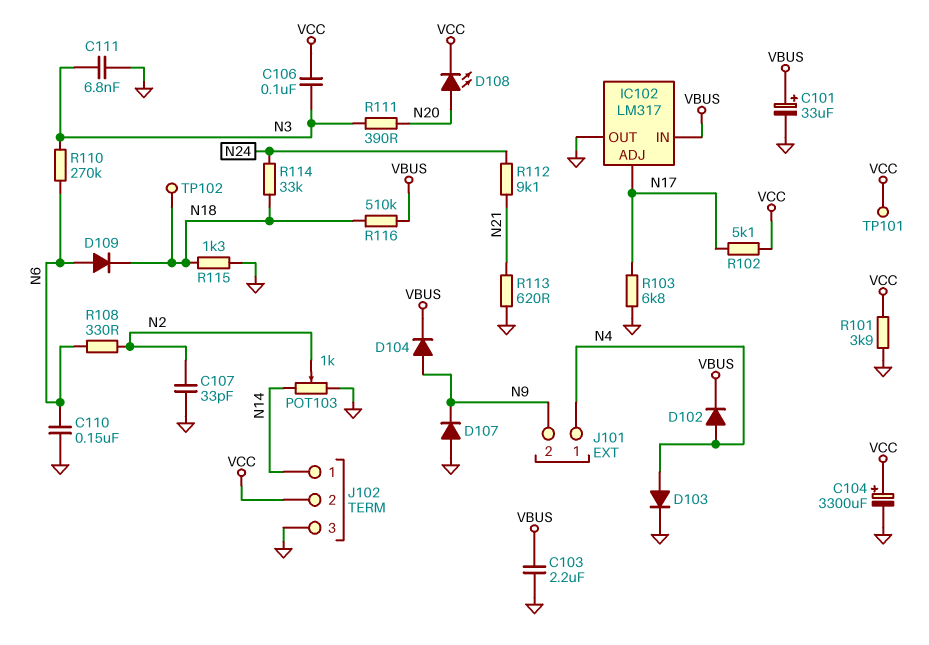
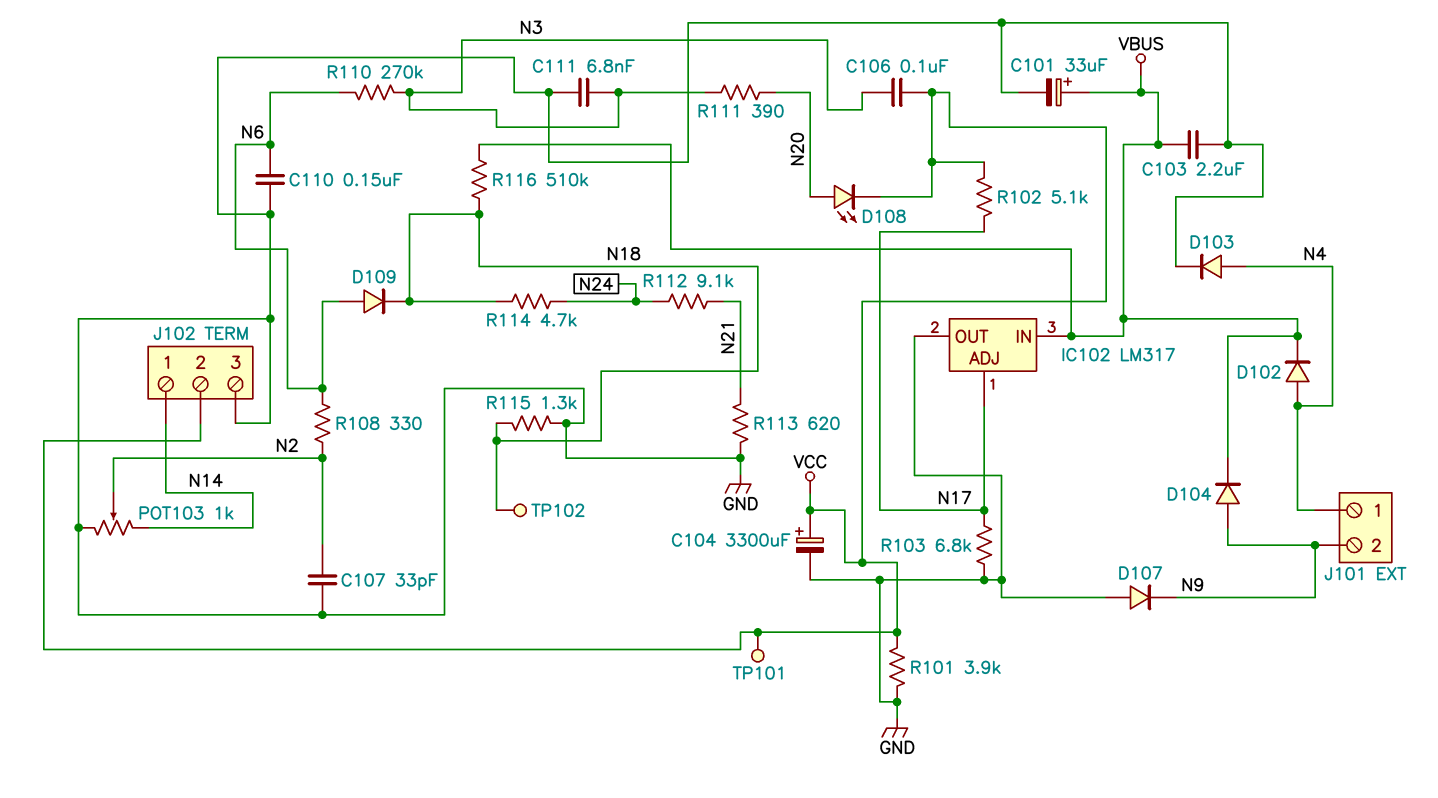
R114: 33k (N18, N24) -> 4.7k (N18, N24)

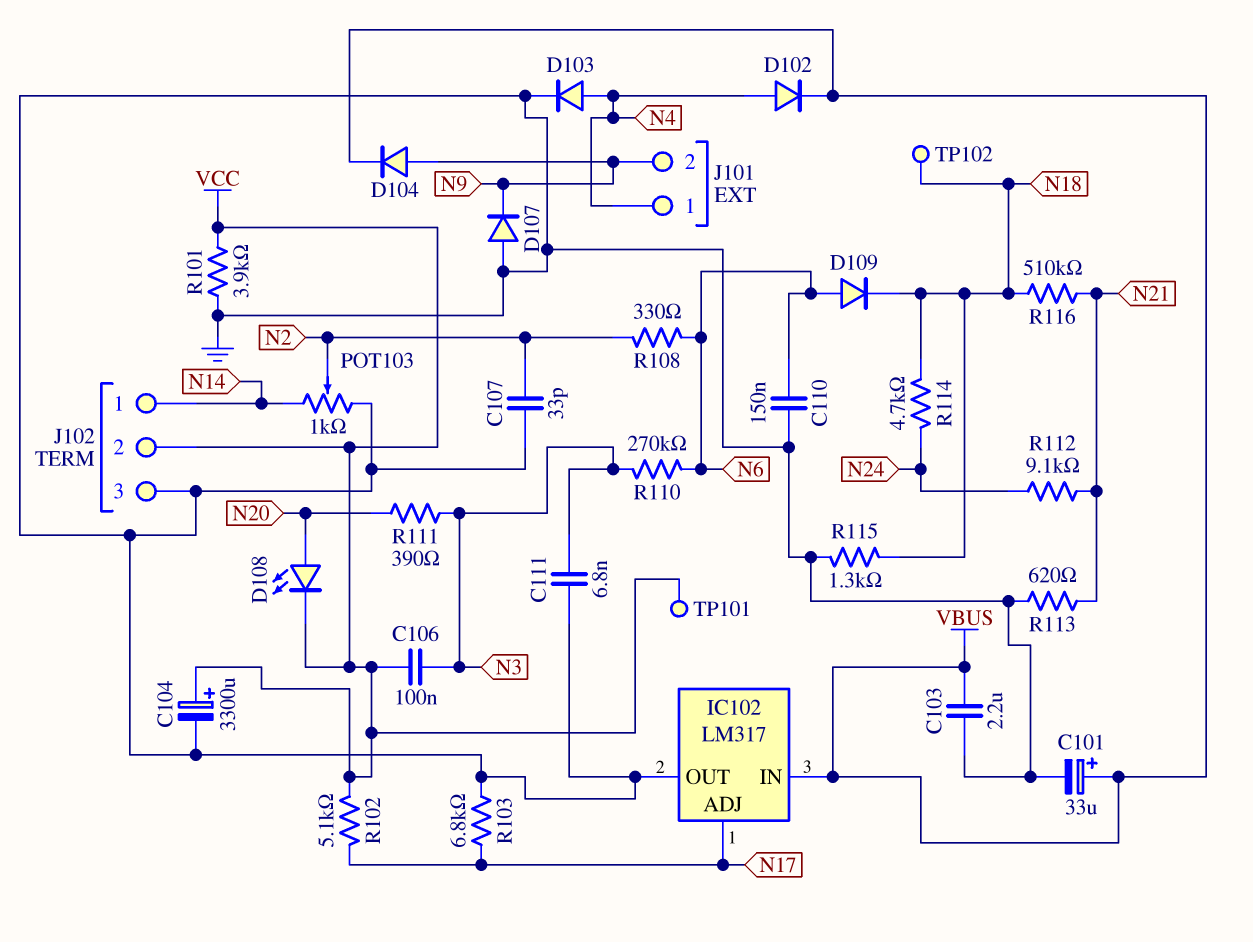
R116: 510k (N18, VBUS) -> 510k (N18, N21)

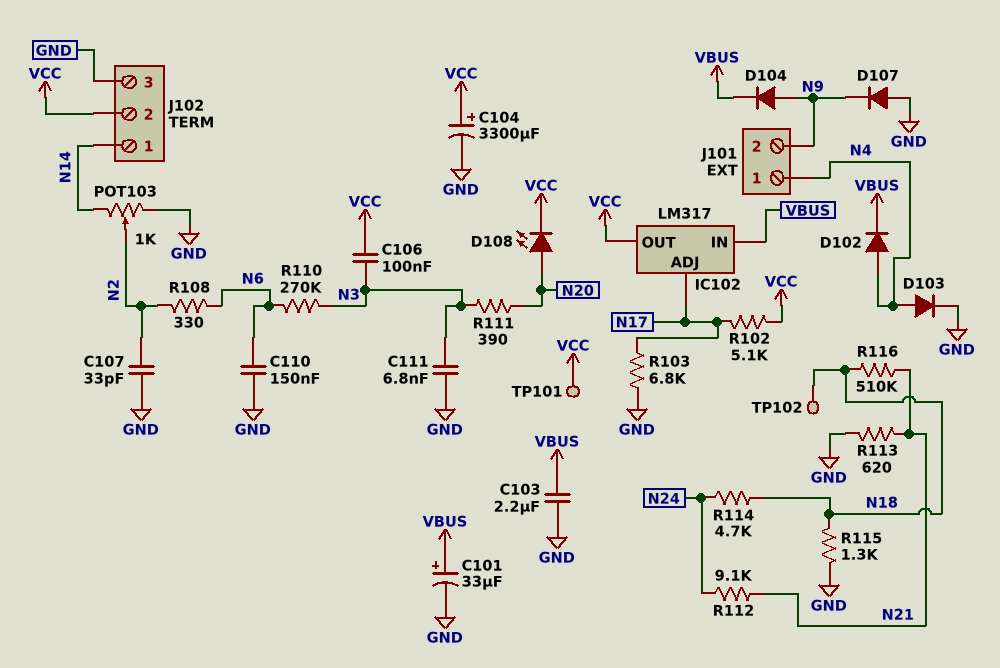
D109: diode (A N6, K N18) -> none
IC102 pin OUT: GND -> VCC
R101: 3.9k (GND, VCC) -> none

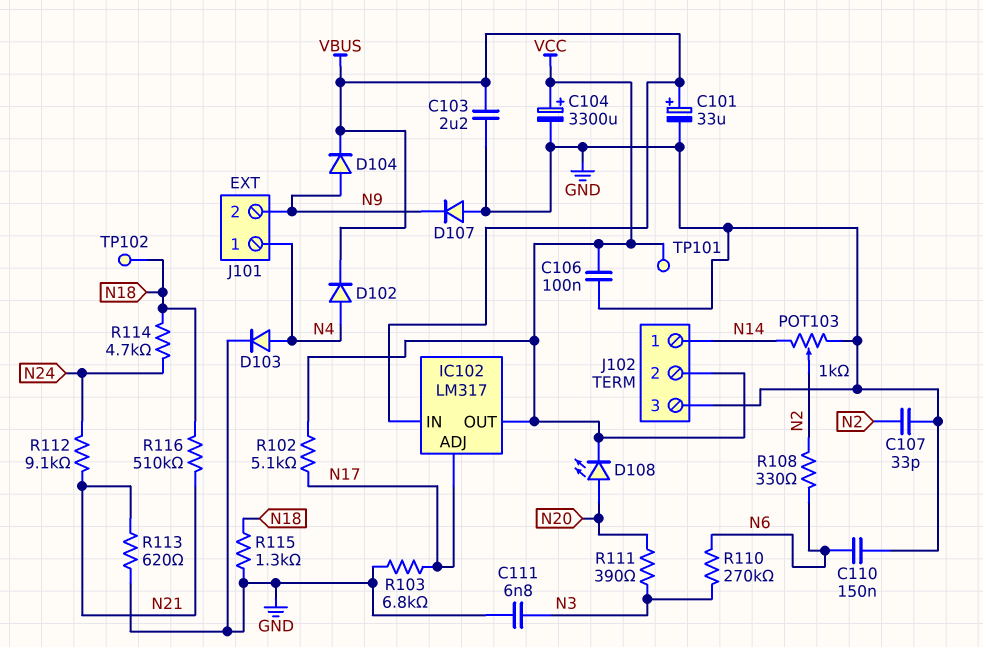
C106: 100nF (N3, VCC) -> 100nF (GND, VCC)

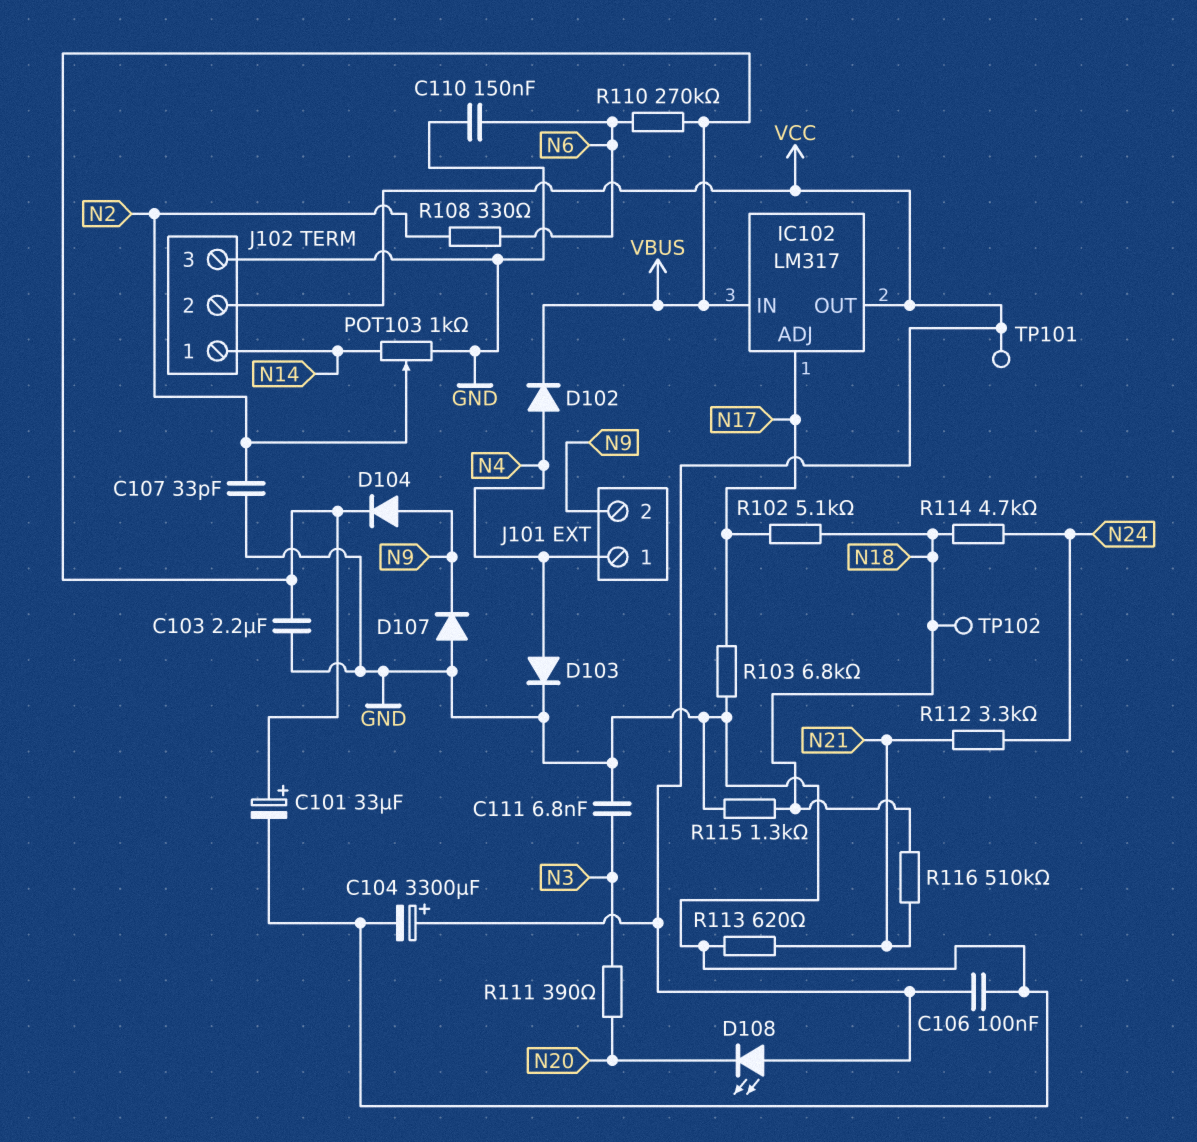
D108: LED (A N20, K VCC) -> LED (A VCC, K N20)
R102: 5.1k (N17, VCC) -> 5.1k (N17, N18)
R110: 270k (N3, N6) -> 270k (N6, VBUS)
R112: 9.1k (N21, N24) -> 3.3k (N21, N24)

